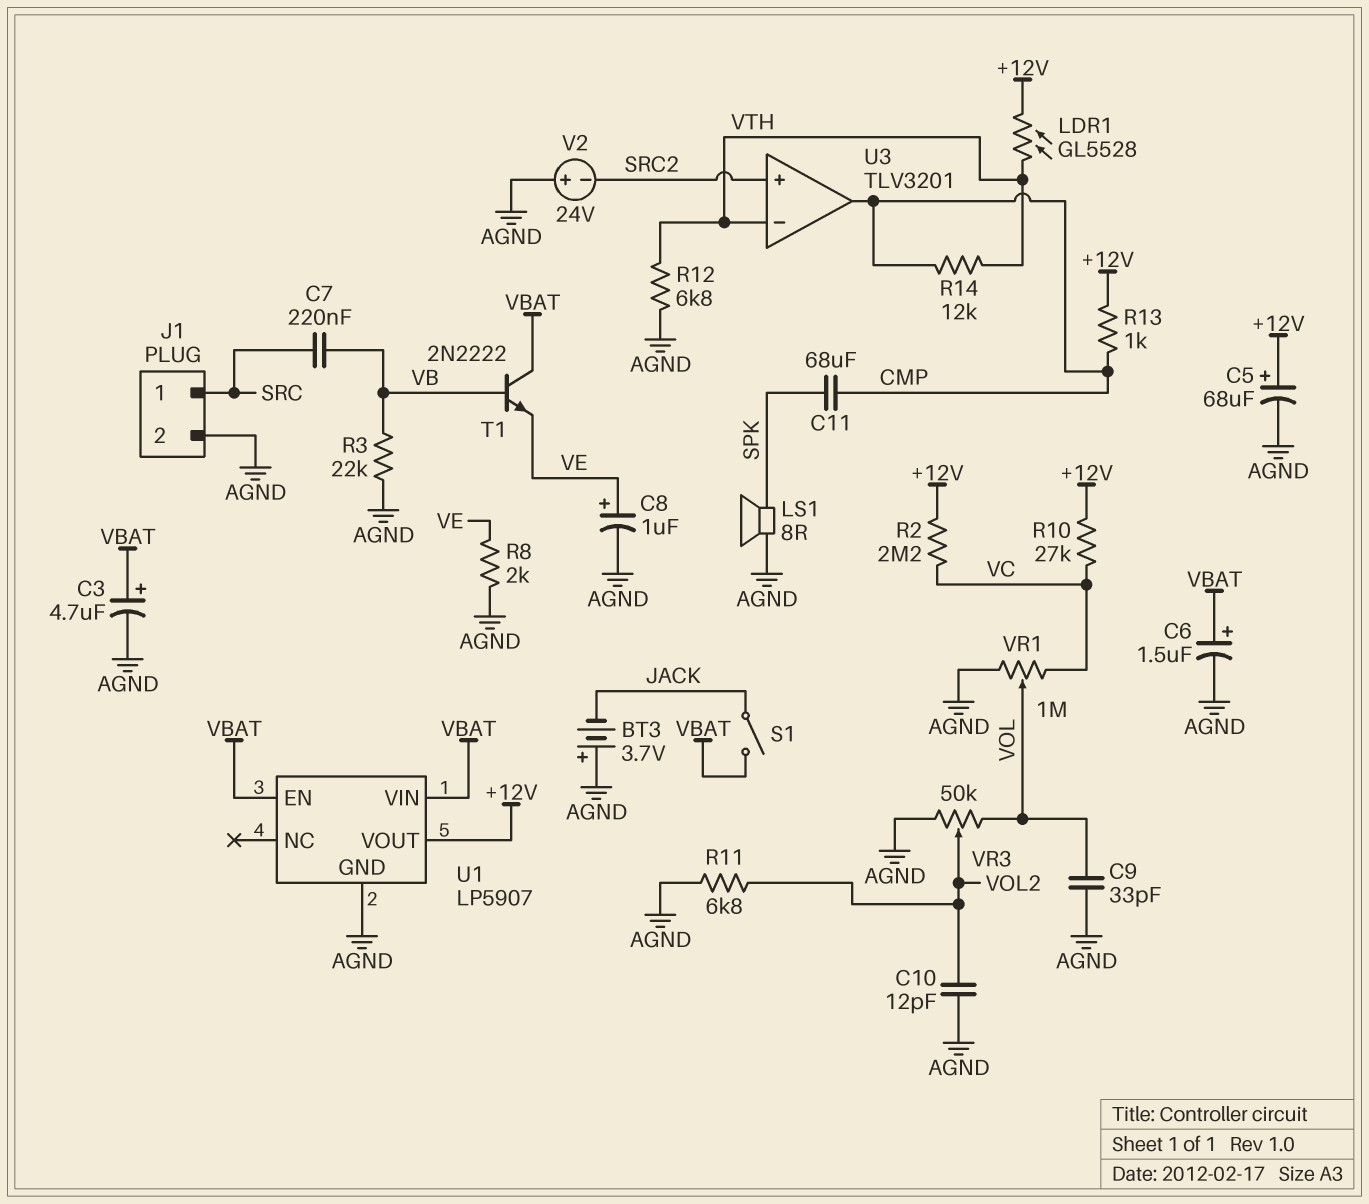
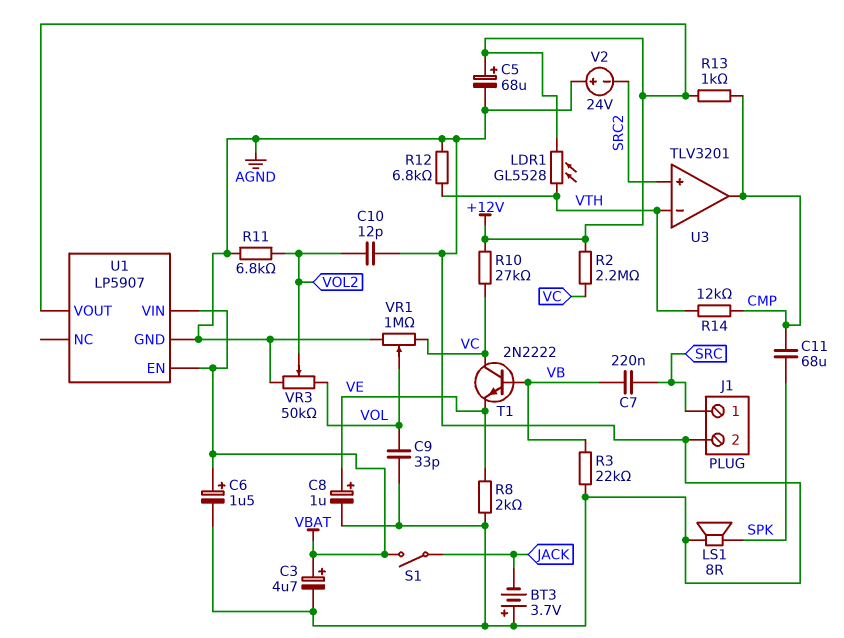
T1: NPN 2N2222 (B VB, C VBAT, E VE) -> NPN 2N2222 (B VB, C VC, E VE)

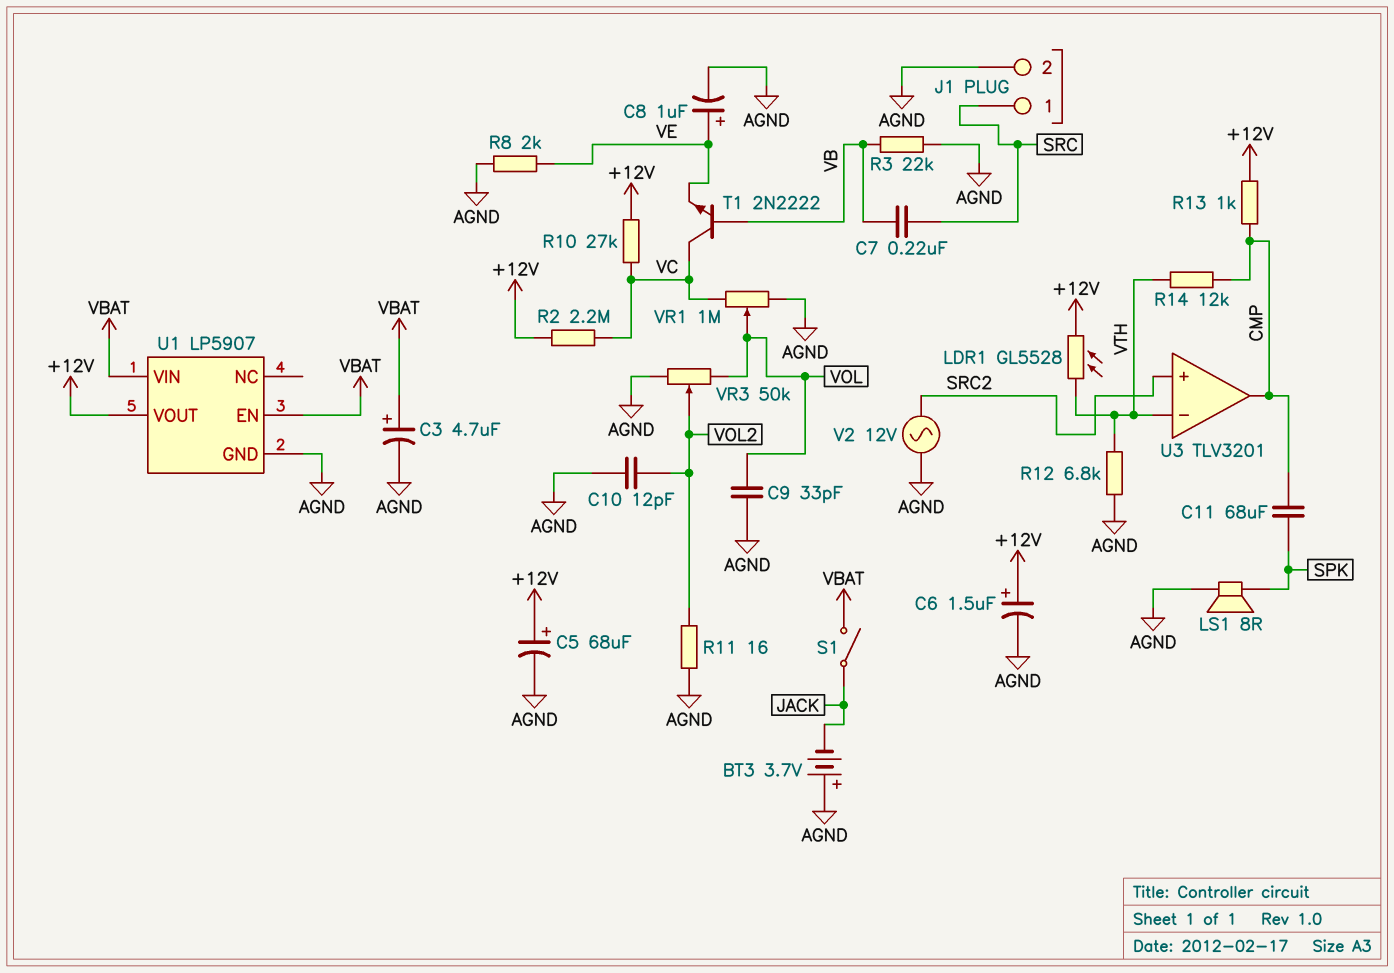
C6: 1.5uF (plus VBAT, minus AGND) -> 1.5uF (plus +12V, minus AGND)
R11: 6.8k (AGND, VOL2) -> 16 (AGND, VOL2)
V2: 24V (plus AGND, minus SRC2) -> AC 12V (AGND, SRC2)

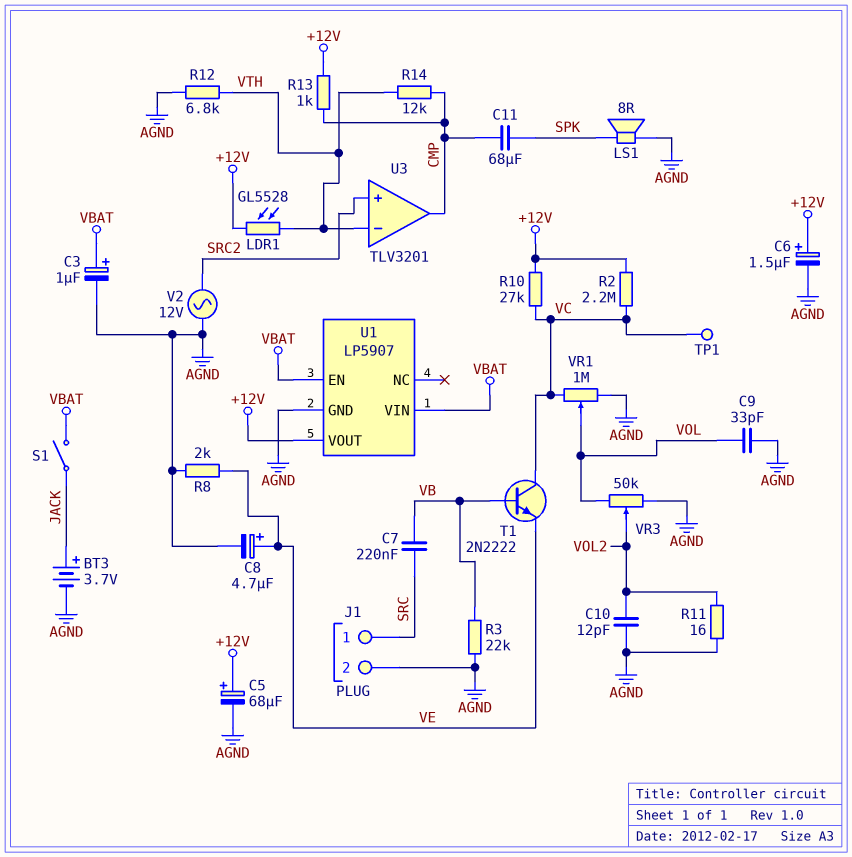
BT3: 3.7V (plus AGND, minus JACK) -> 3.7V (plus JACK, minus AGND)
C3: 4.7uF (plus VBAT, minus AGND) -> 1uF (plus VBAT, minus AGND)
C8: 1uF (plus VE, minus AGND) -> 4.7uF (plus VE, minus AGND)
TP1: none -> test point (VC)

